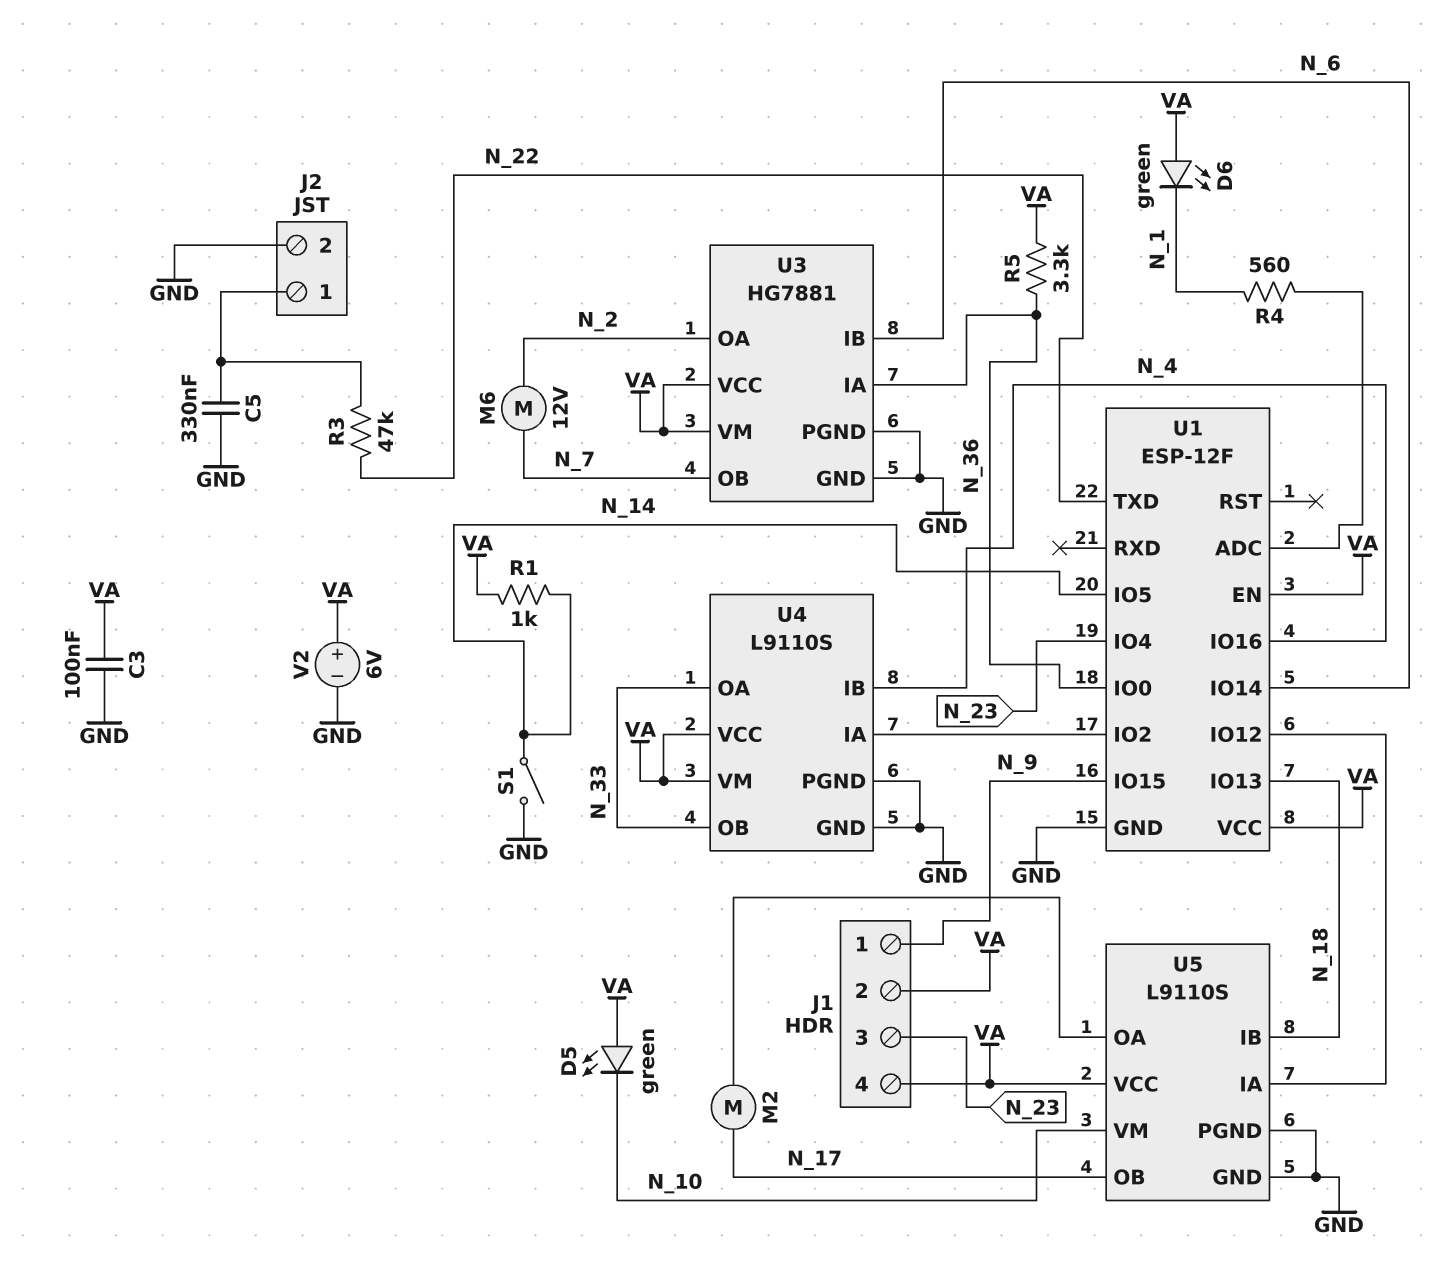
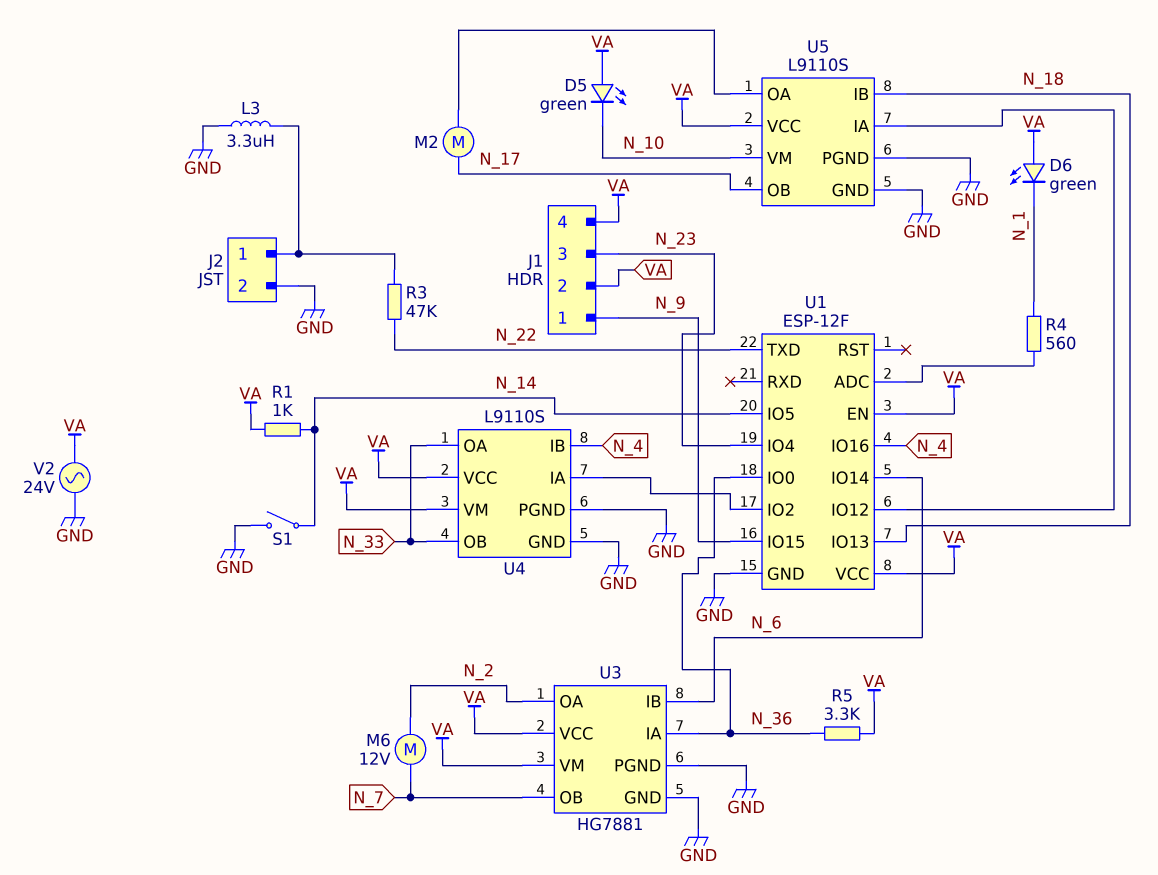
C3: 100nF (GND, VA) -> none
C5: 330nF (GND, J2/1) -> none
L3: none -> 3.3uH (GND, J2/1)
V2: 6V (plus VA, minus GND) -> AC 24V (GND, VA)

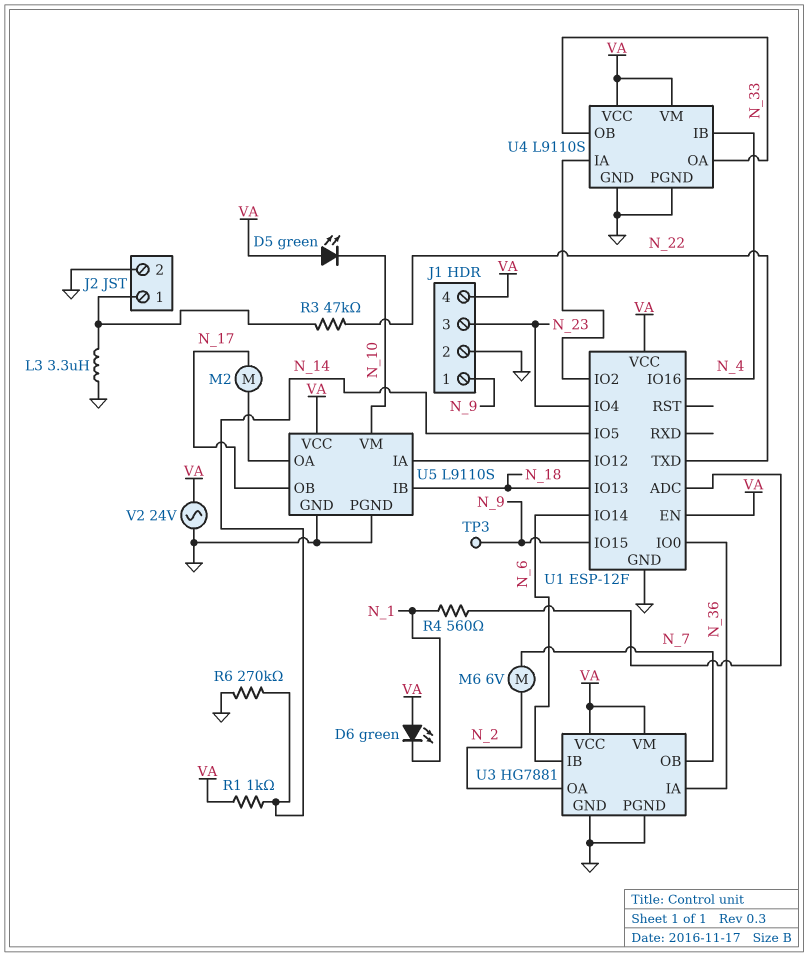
J1 pin 2: VA -> GND
M6: motor 12V (N_2, N_7) -> motor 6V (N_2, N_7)
R5: 3.3k (N_36, VA) -> none
R6: none -> 270k (GND, N_14)
S1: switch (GND, N_14) -> none
TP3: none -> test point (N_9)

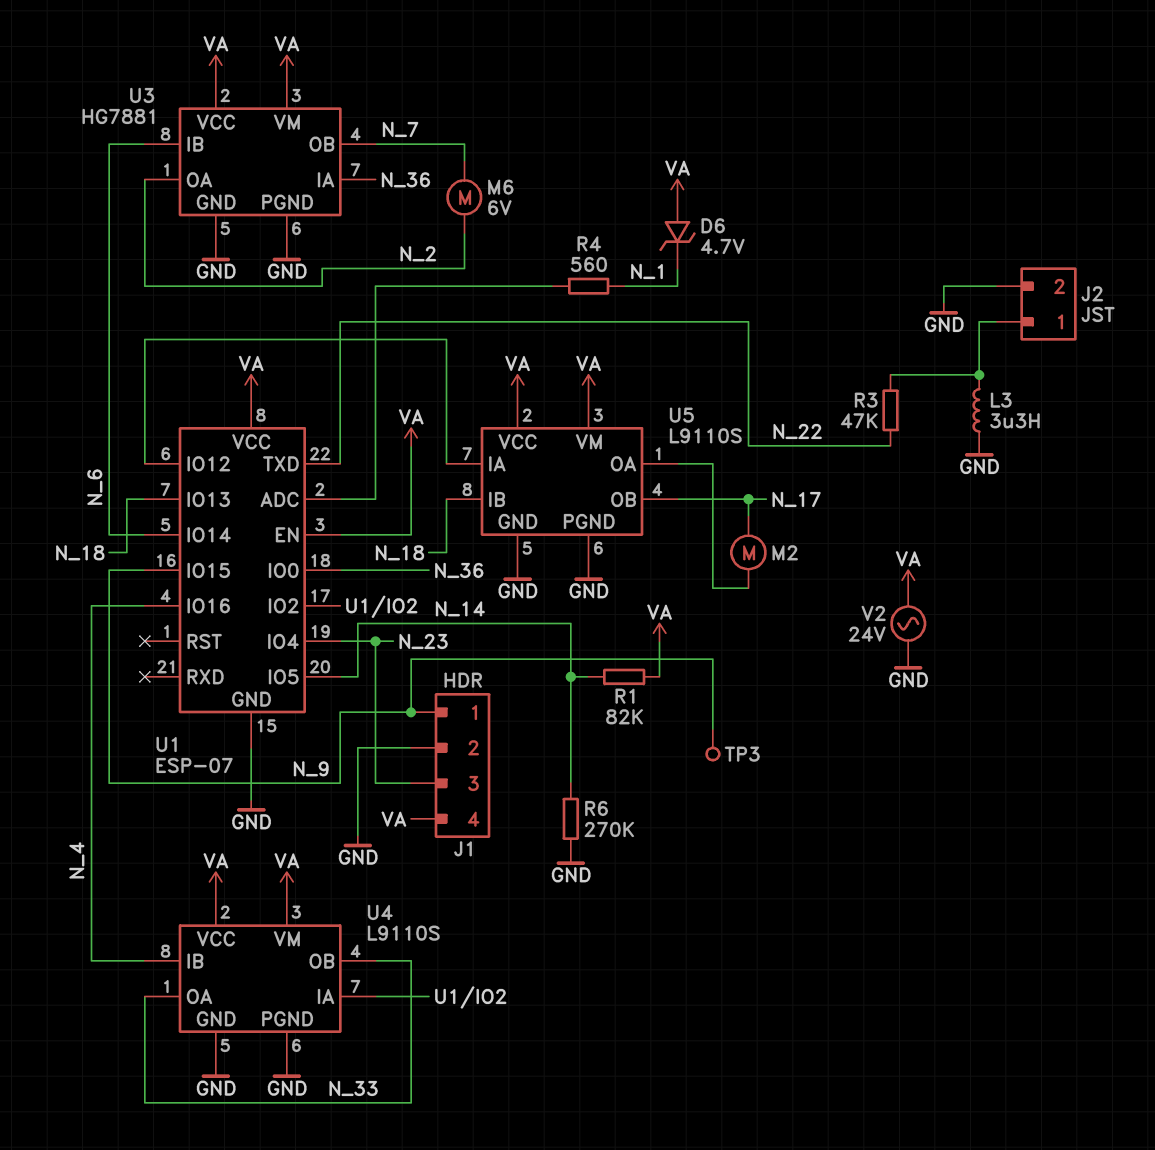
D5: LED green (A VA, K N_10) -> none
D6: LED green (A VA, K N_1) -> zener 4.7V (A VA, K N_1)
R1: 1k (N_14, VA) -> 82k (N_14, VA)
U1: ESP-12F -> ESP-07
U5 pin VM: N_10 -> VA

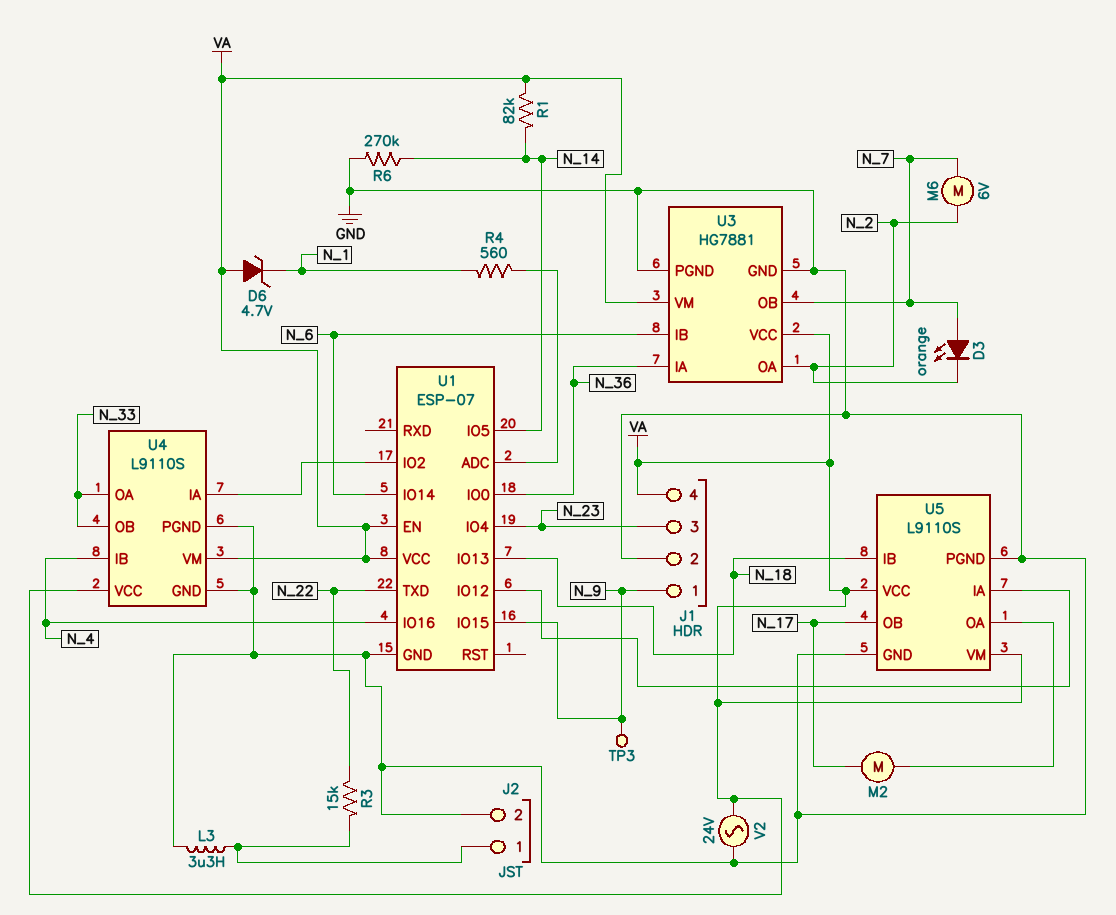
D3: none -> LED orange (A N_7, K N_2)
R3: 47k (J2/1, N_22) -> 15k (J2/1, N_22)

